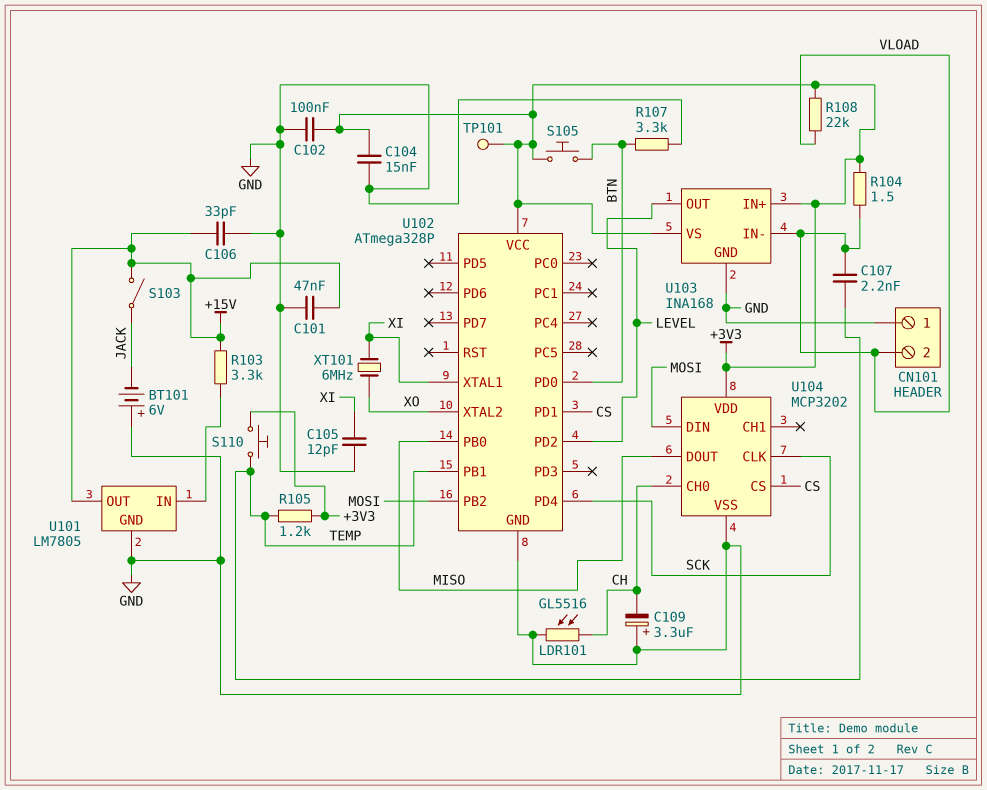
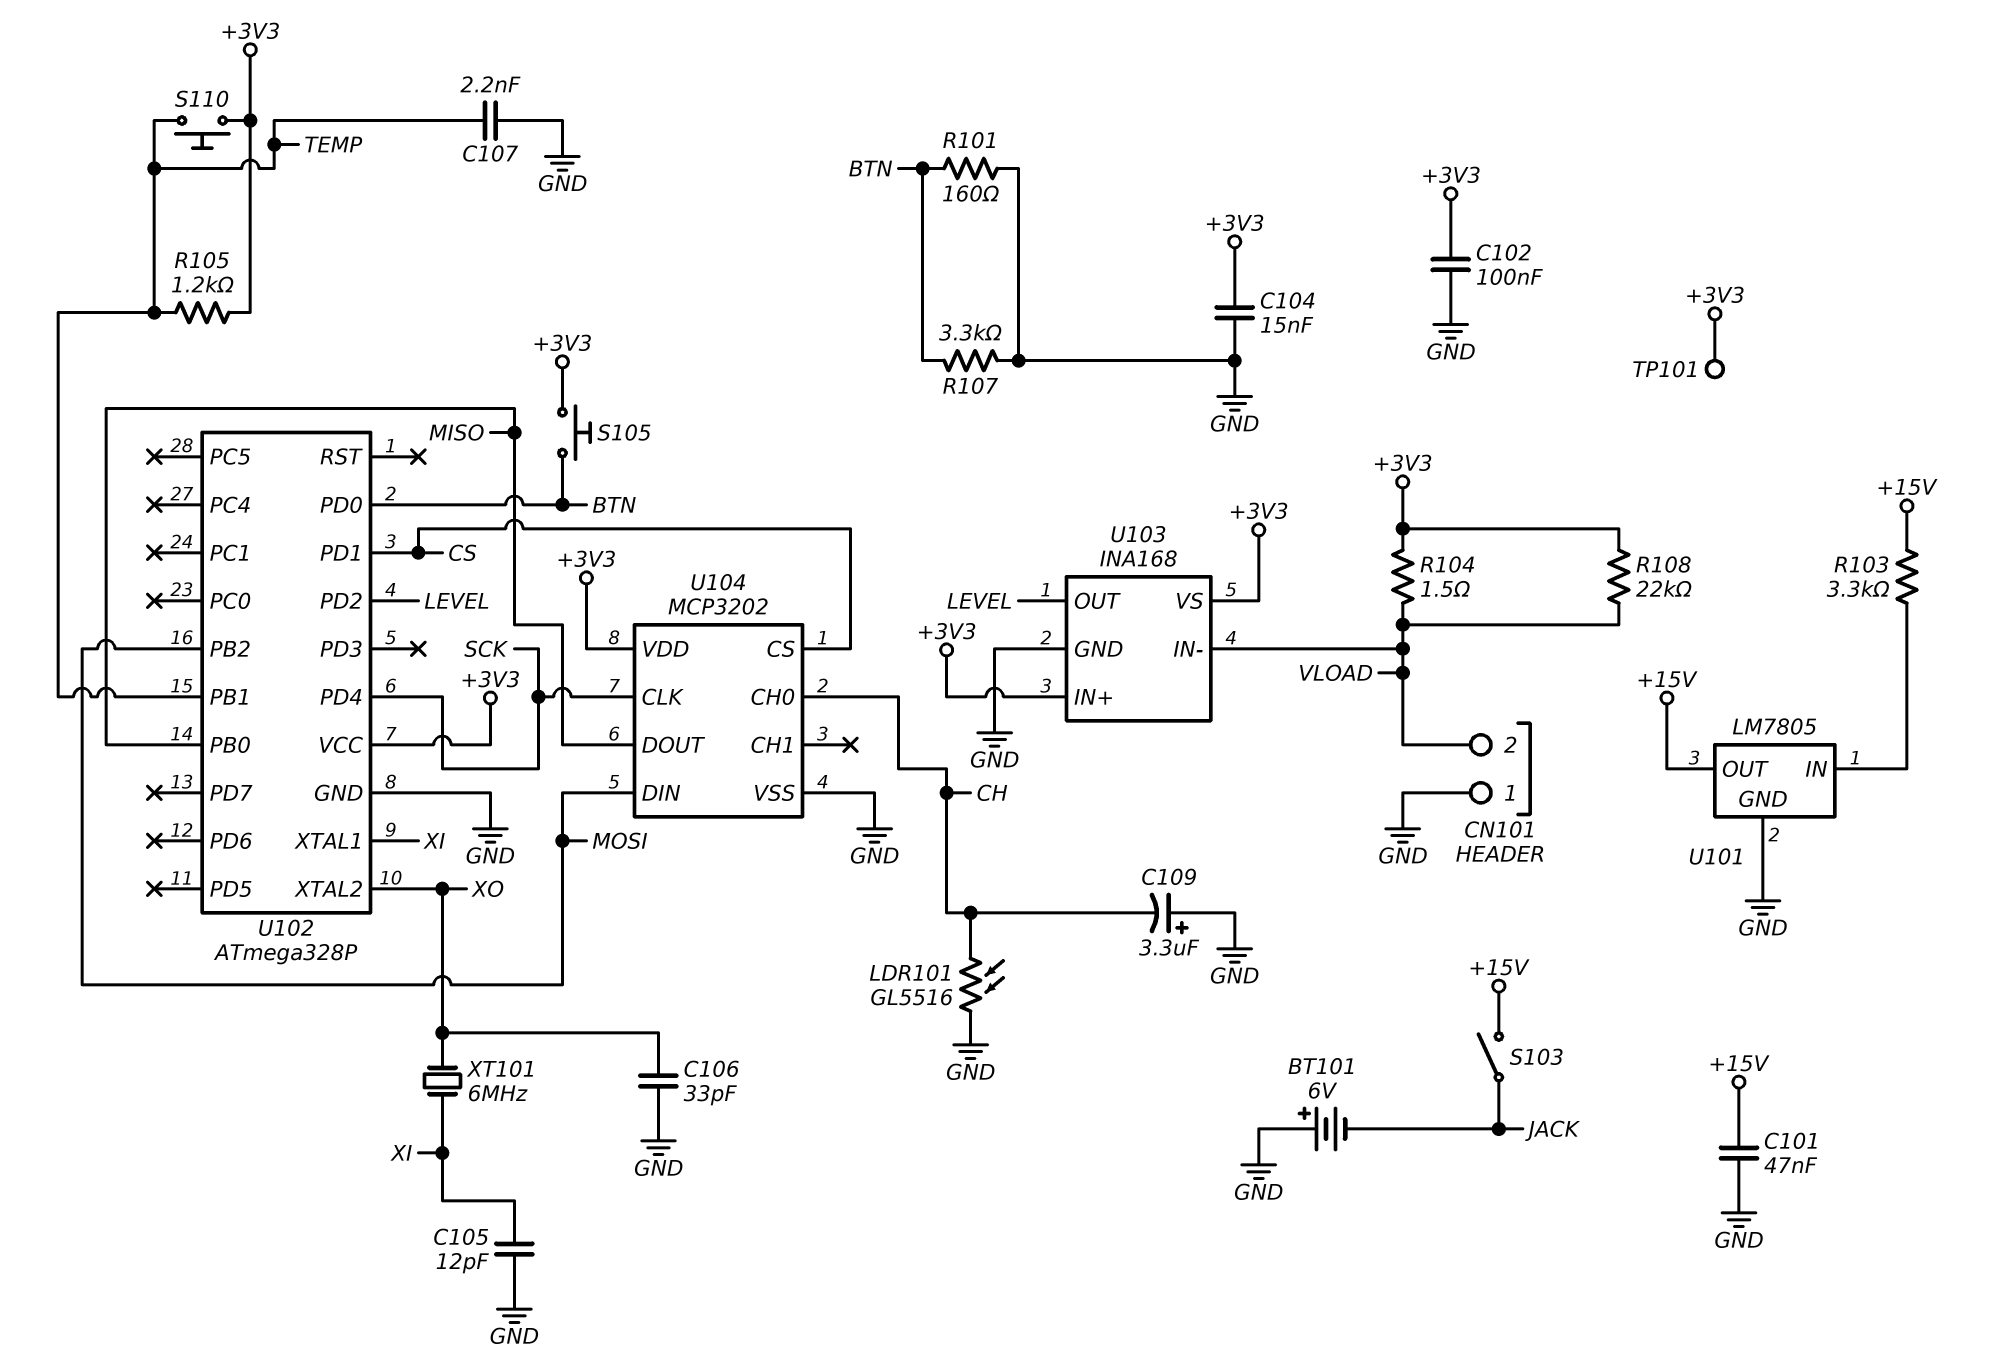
C106: 33pF (+15V, GND) -> 33pF (GND, XO)
C107: 2.2nF (TEMP, VLOAD) -> 2.2nF (GND, TEMP)
R101: none -> 160 (BTN, GND)

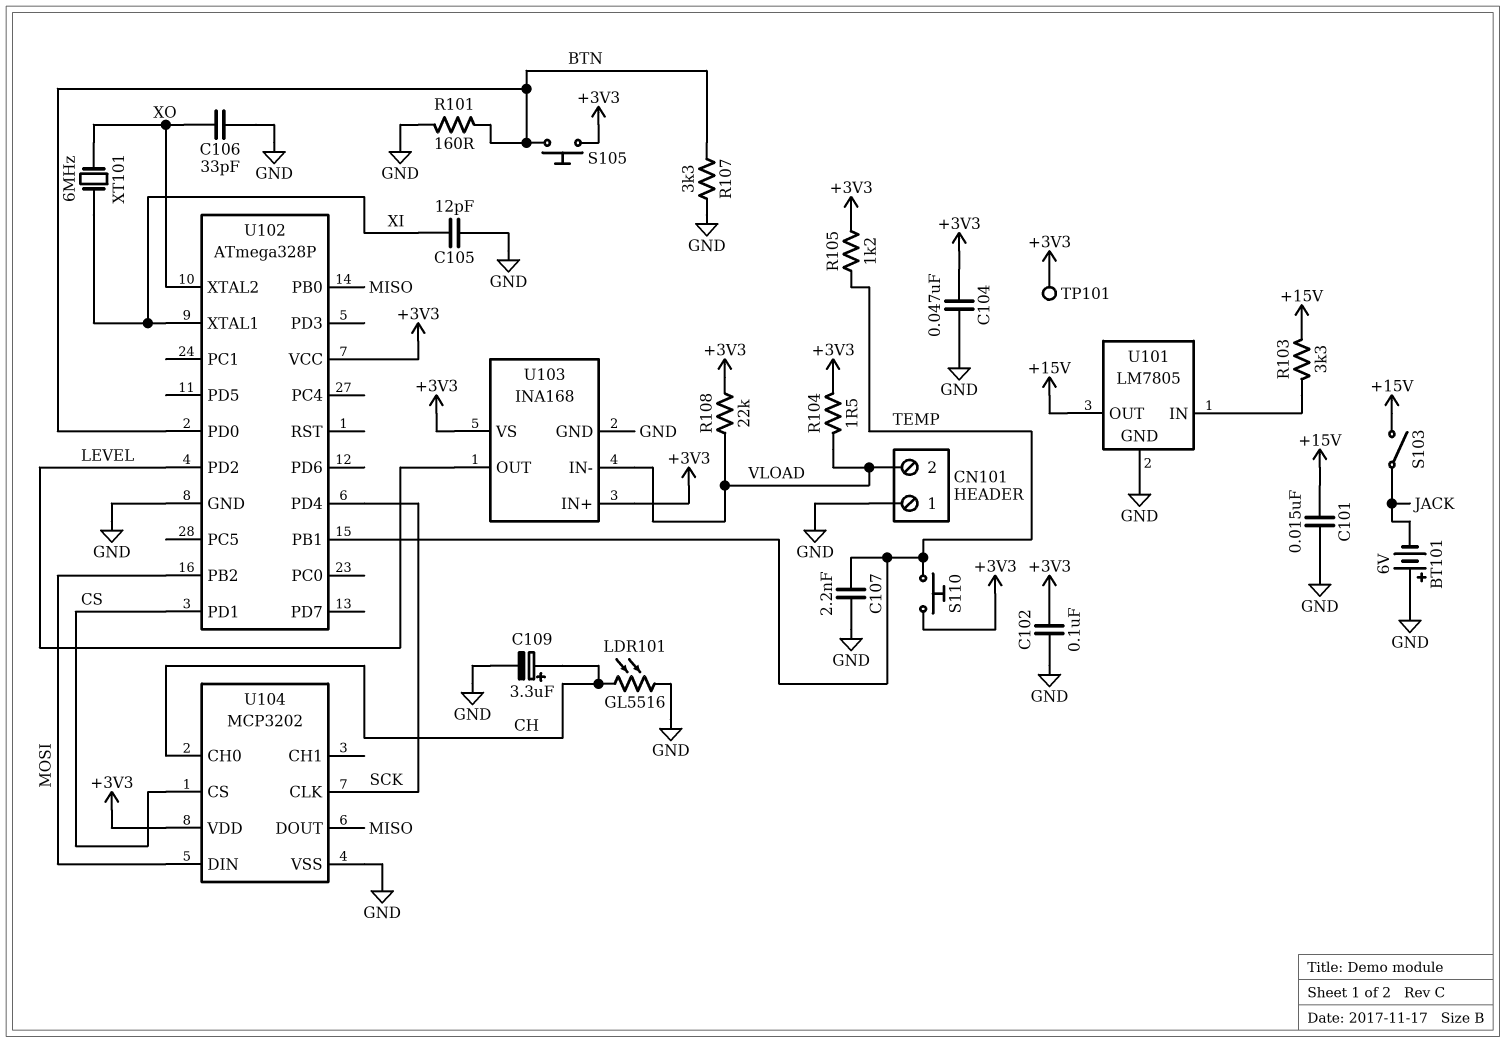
C101: 47nF (+15V, GND) -> 15nF (+15V, GND)
C104: 15nF (+3V3, GND) -> 47nF (+3V3, GND)
C109: 3.3uF (plus GND, minus CH) -> 3.3uF (plus CH, minus GND)

